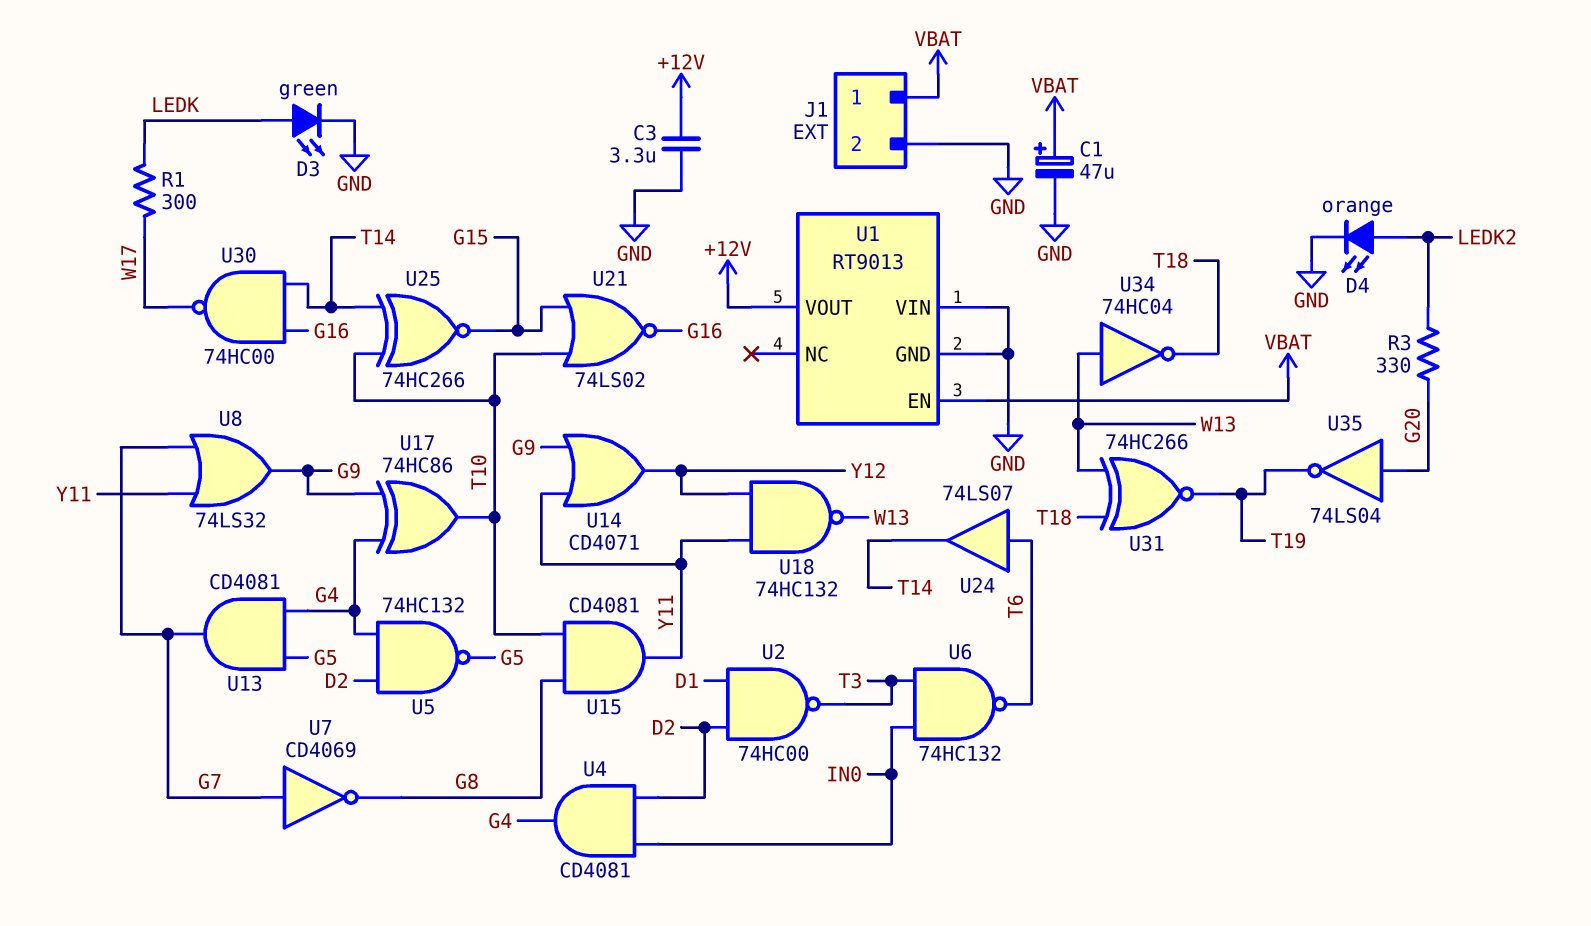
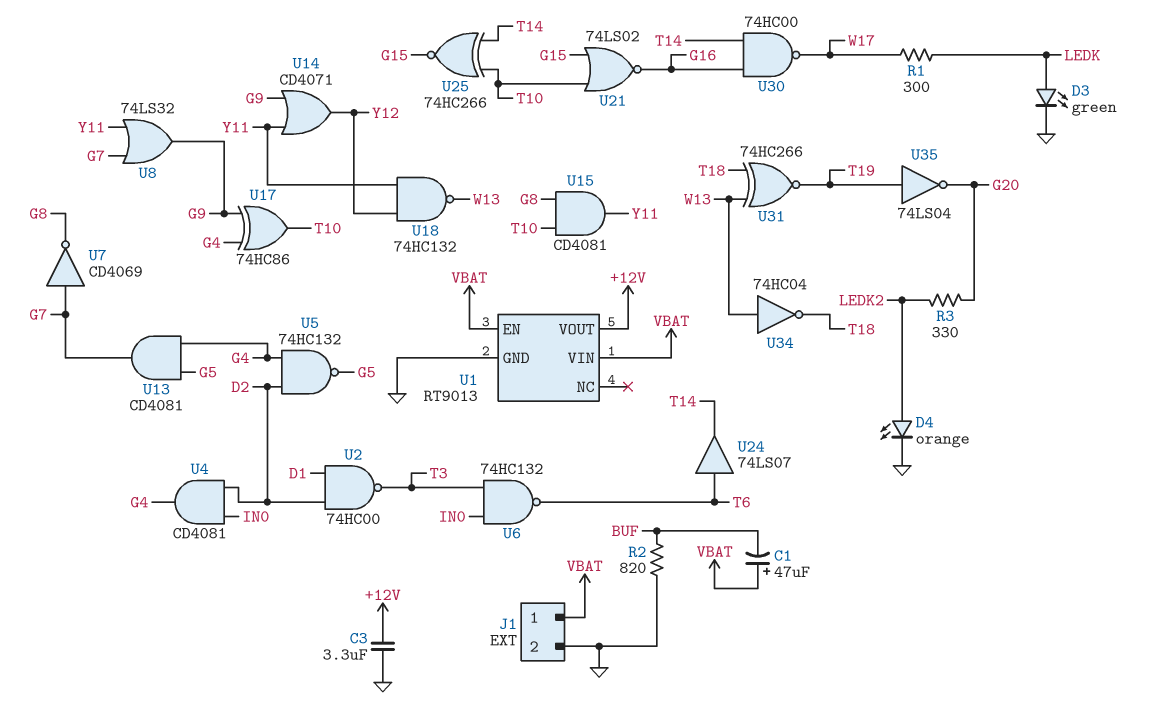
C1: 47uF (plus VBAT, minus GND) -> 47uF (plus VBAT, minus BUF)
R2: none -> 820 (BUF, GND)
U1 pin VIN: GND -> VBAT
U35: NOT 74LS04 (in G20, out T19) -> NOT 74LS04 (in T19, out G20)

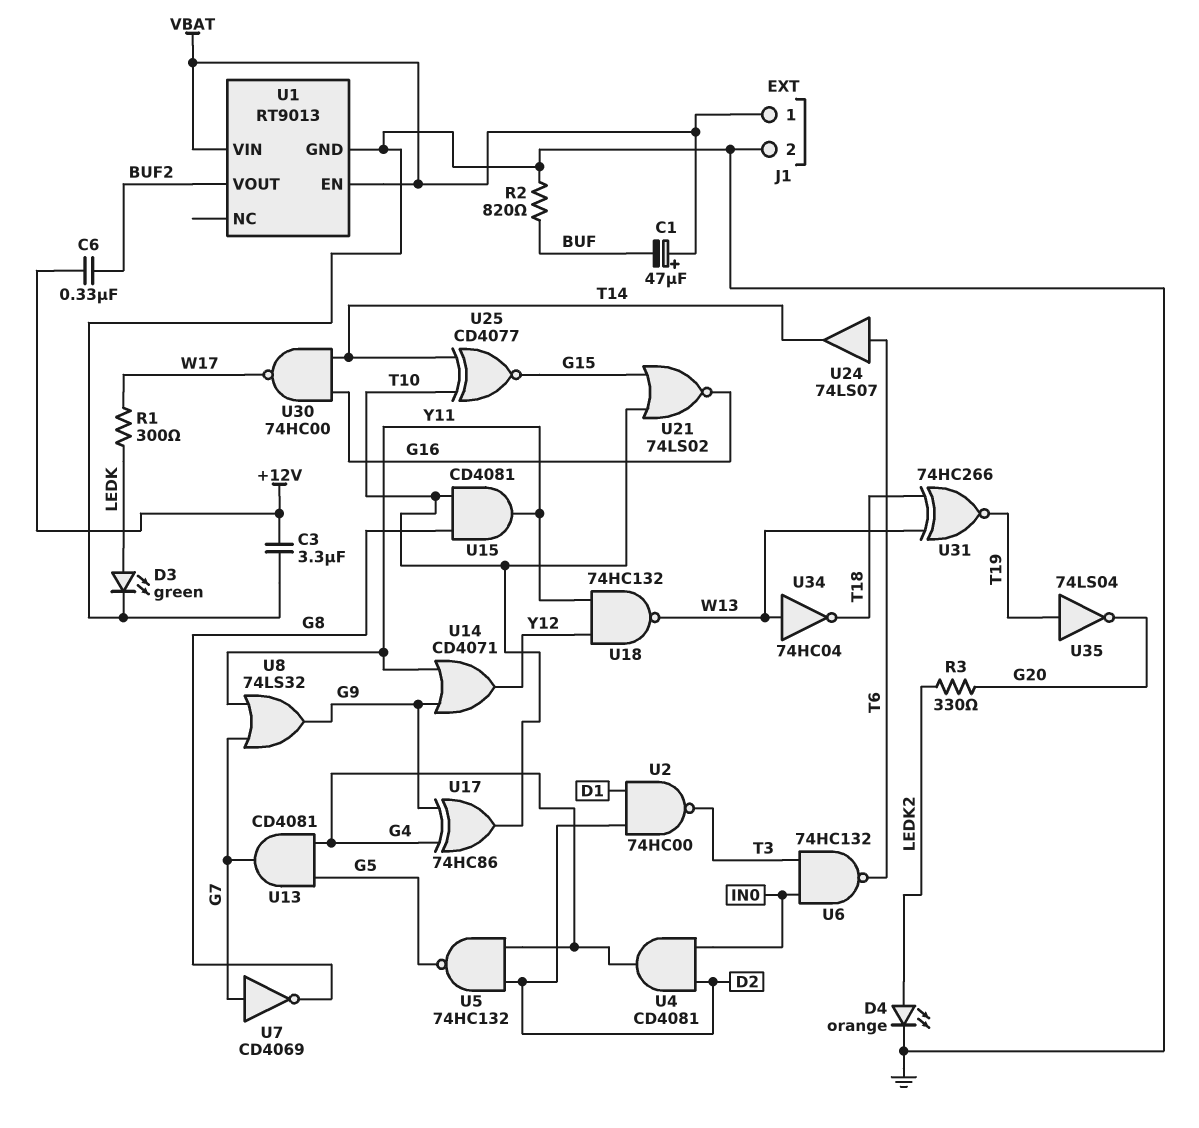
C6: none -> 330nF (+12V, BUF2)
U1 pin VOUT: +12V -> BUF2
U25: XNOR 74HC266 (in T10, in T14, out G15) -> XNOR CD4077 (in T10, in T14, out G15)

